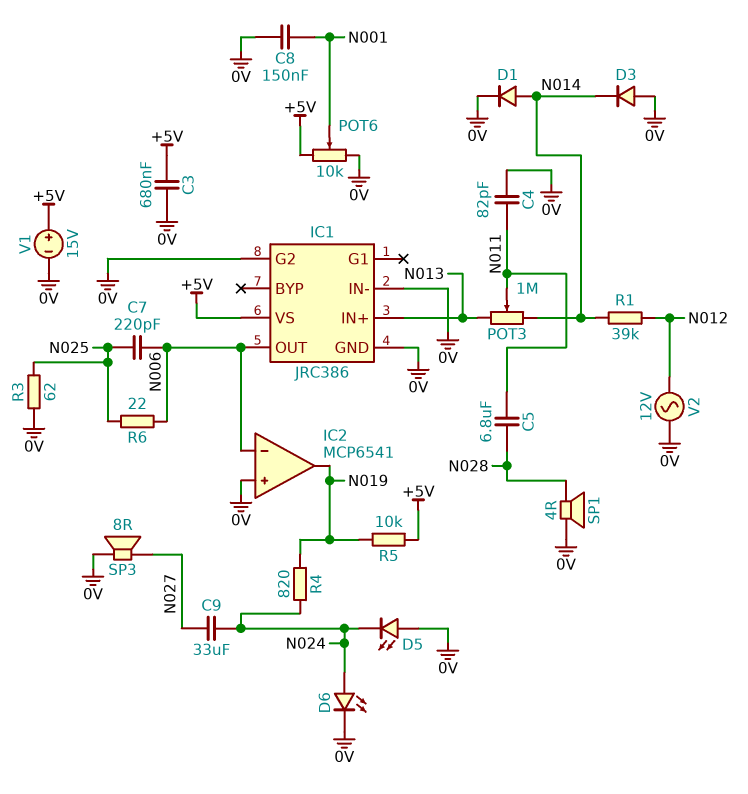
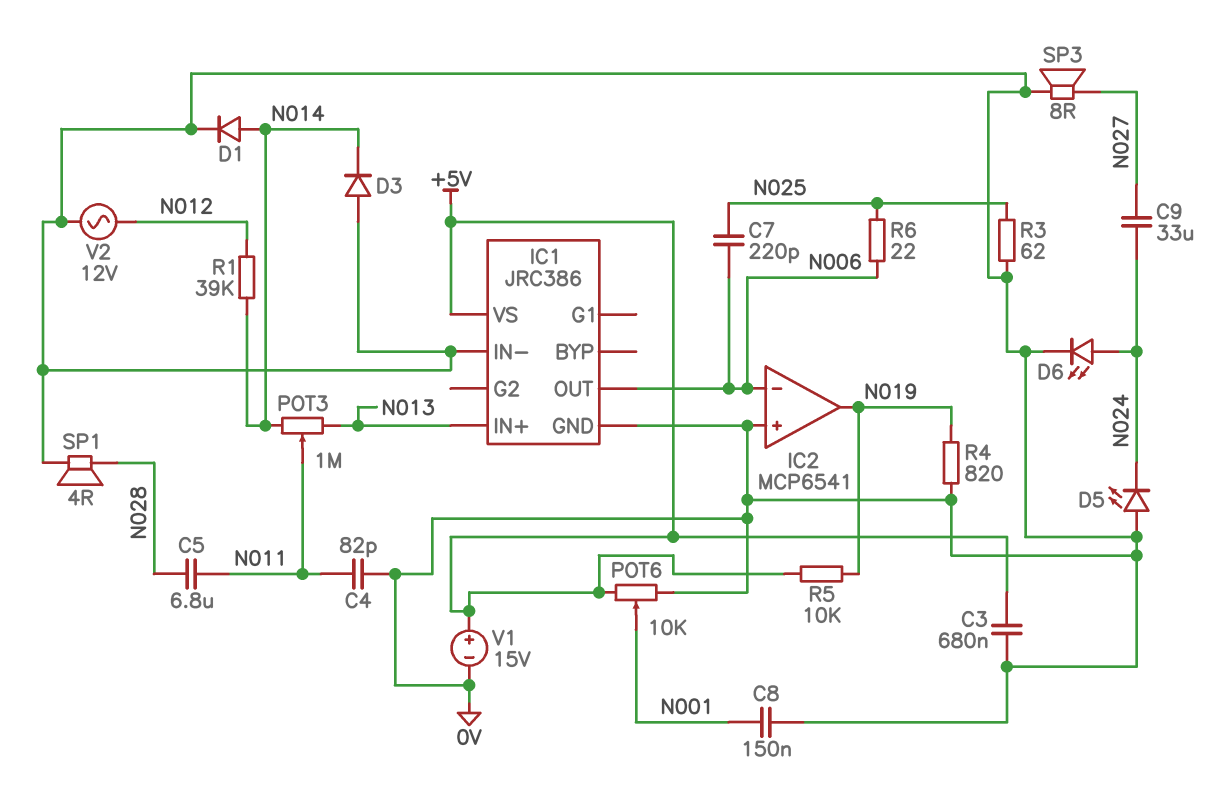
IC1 pin G2: 0V -> none
R4: 820 (N019, N024) -> 820 (0V, N019)

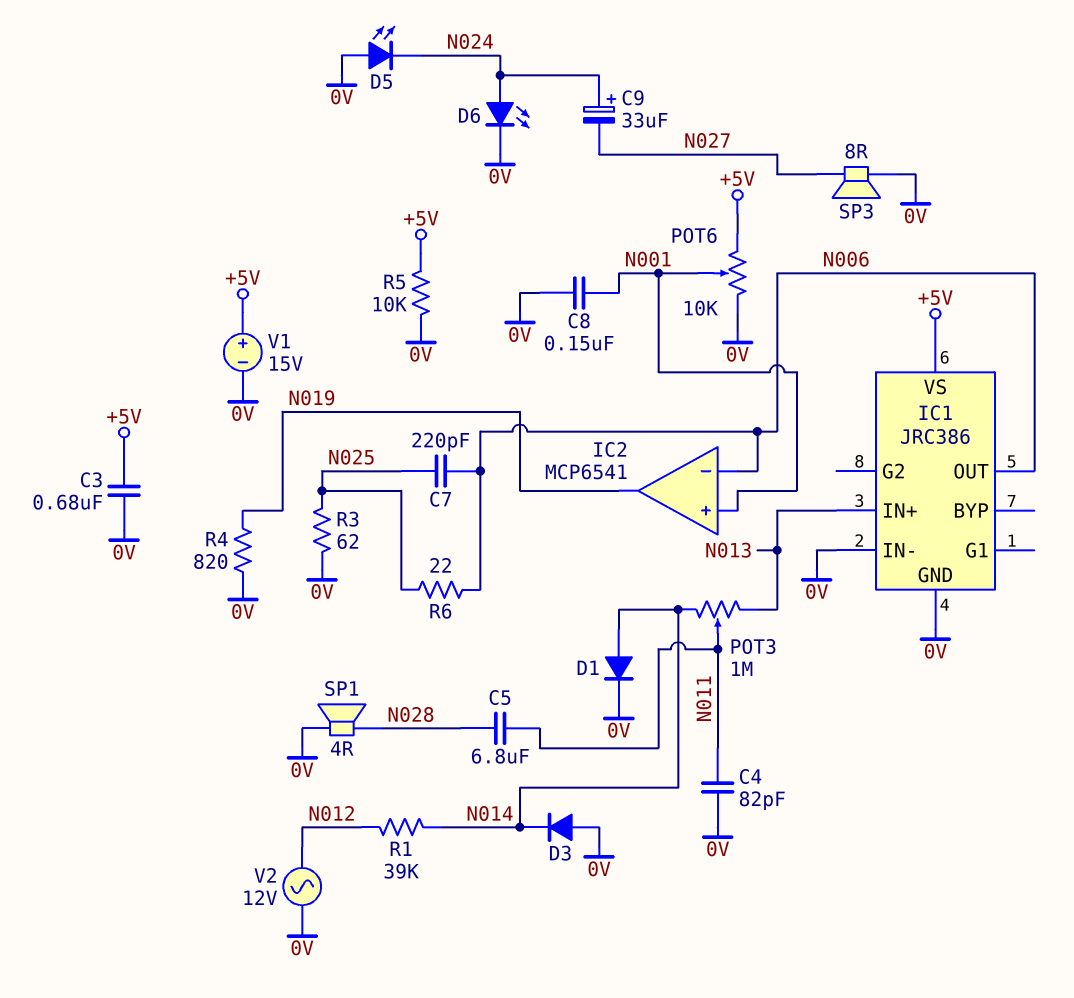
C9: 33uF (N024, N027) -> 33uF (plus N024, minus N027)
IC2 pin in+: 0V -> N001
R5: 10k (+5V, N019) -> 10k (+5V, 0V)

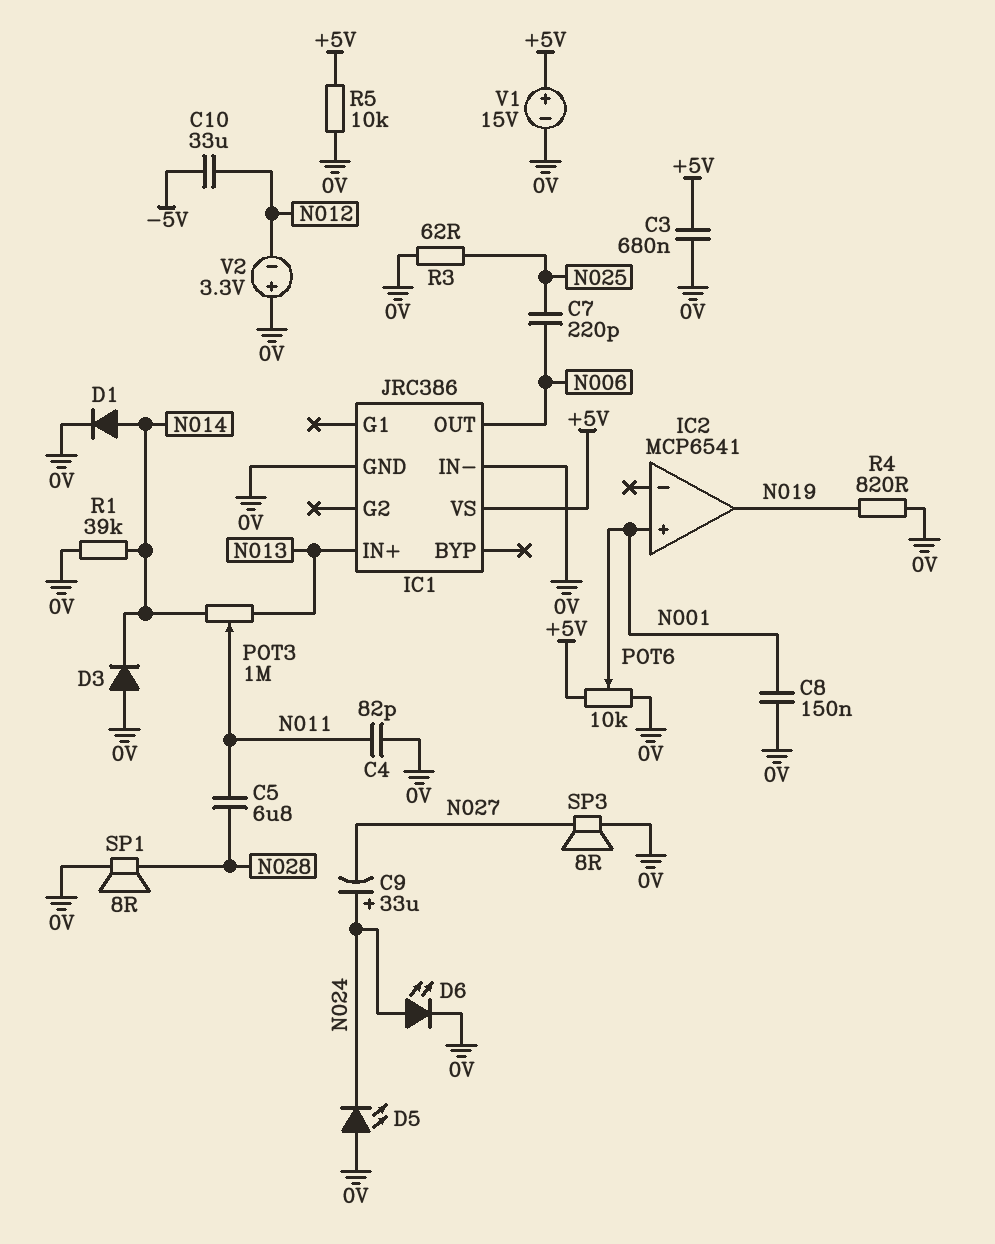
C10: none -> 33uF (-5V, N012)
IC2 pin in-: N006 -> none
R1: 39k (N012, N014) -> 39k (0V, N014)
R6: 22 (N006, N025) -> none
SP1: speaker 4R (0V, N028) -> speaker 8R (0V, N028)
V2: AC 12V (0V, N012) -> 3.3V (plus 0V, minus N012)

